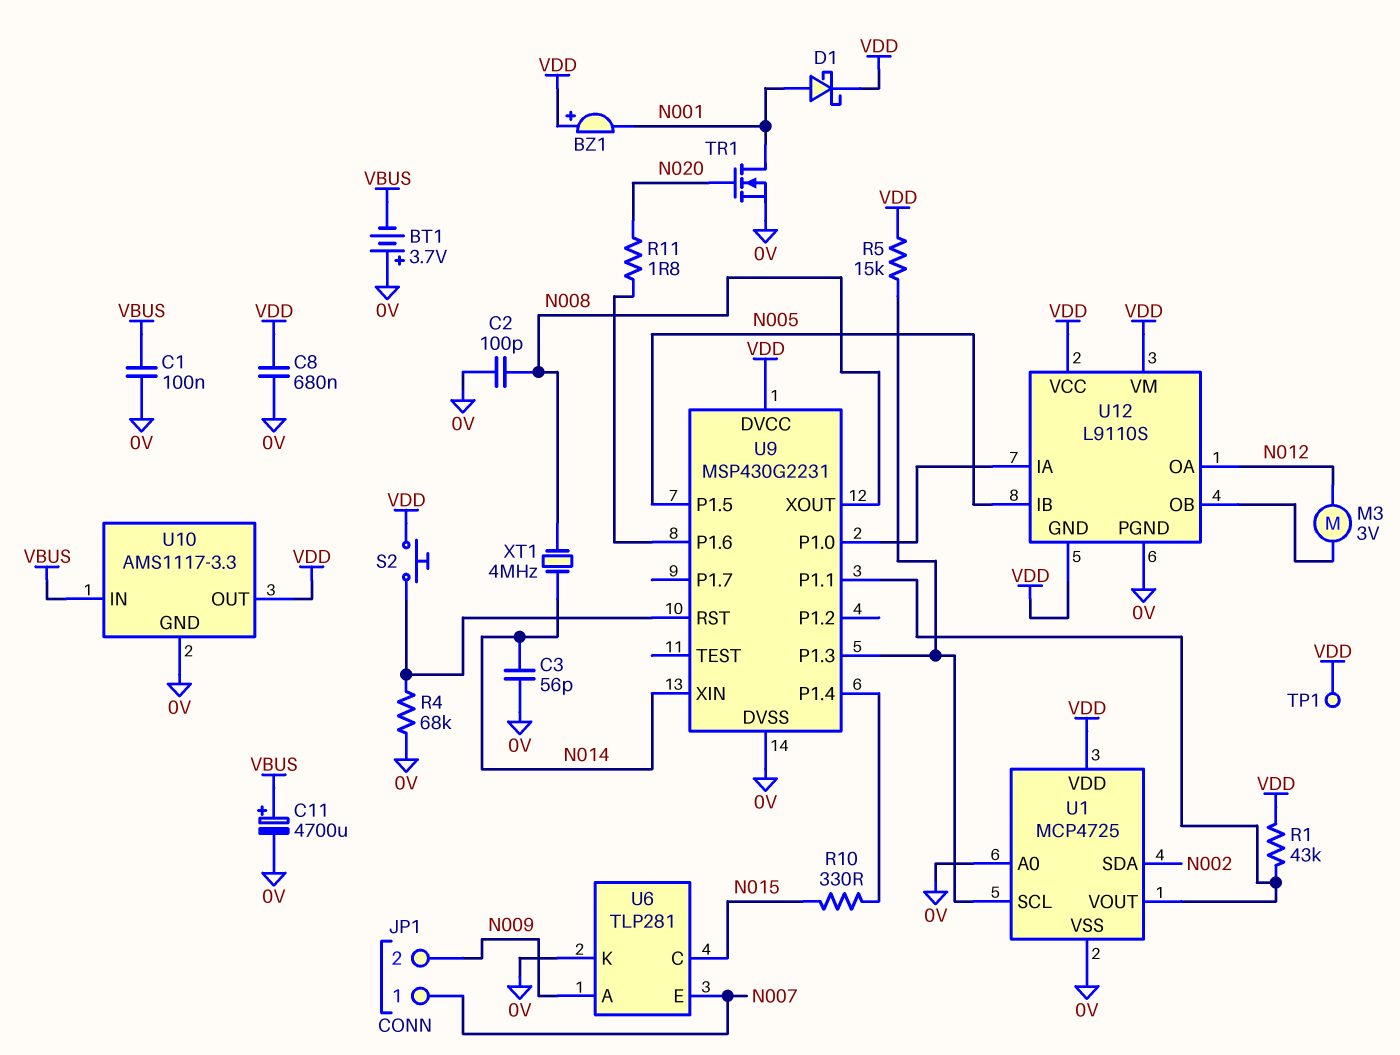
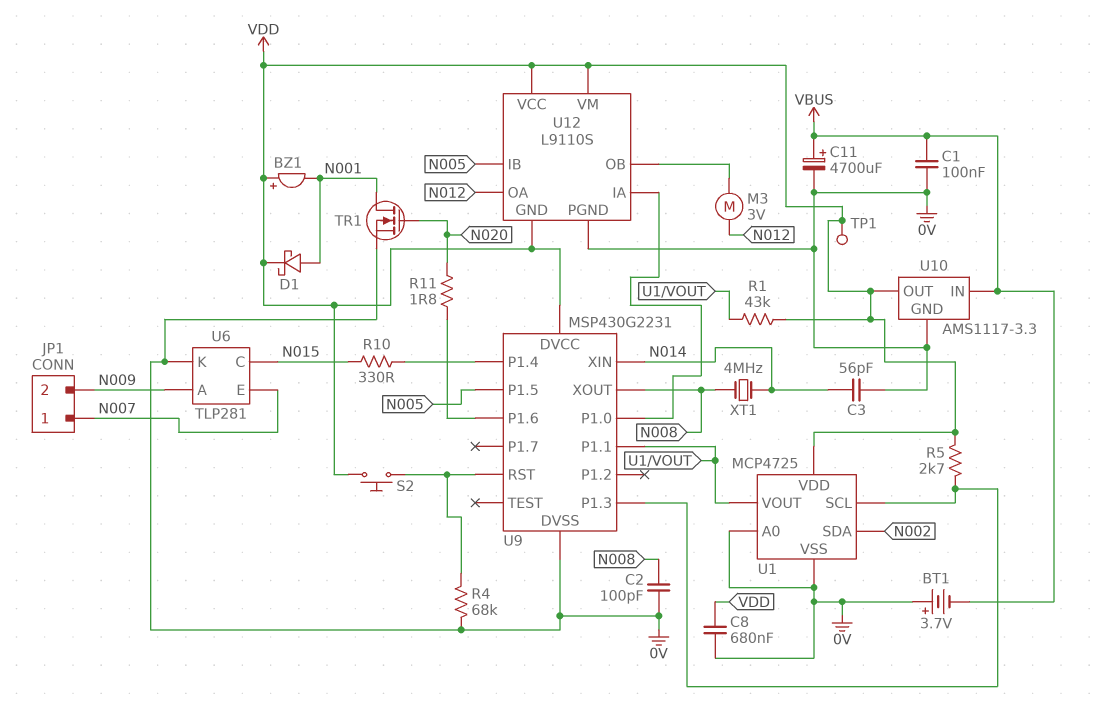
R5: 15k (U1/SCL, VDD) -> 2.7k (U1/SCL, VDD)

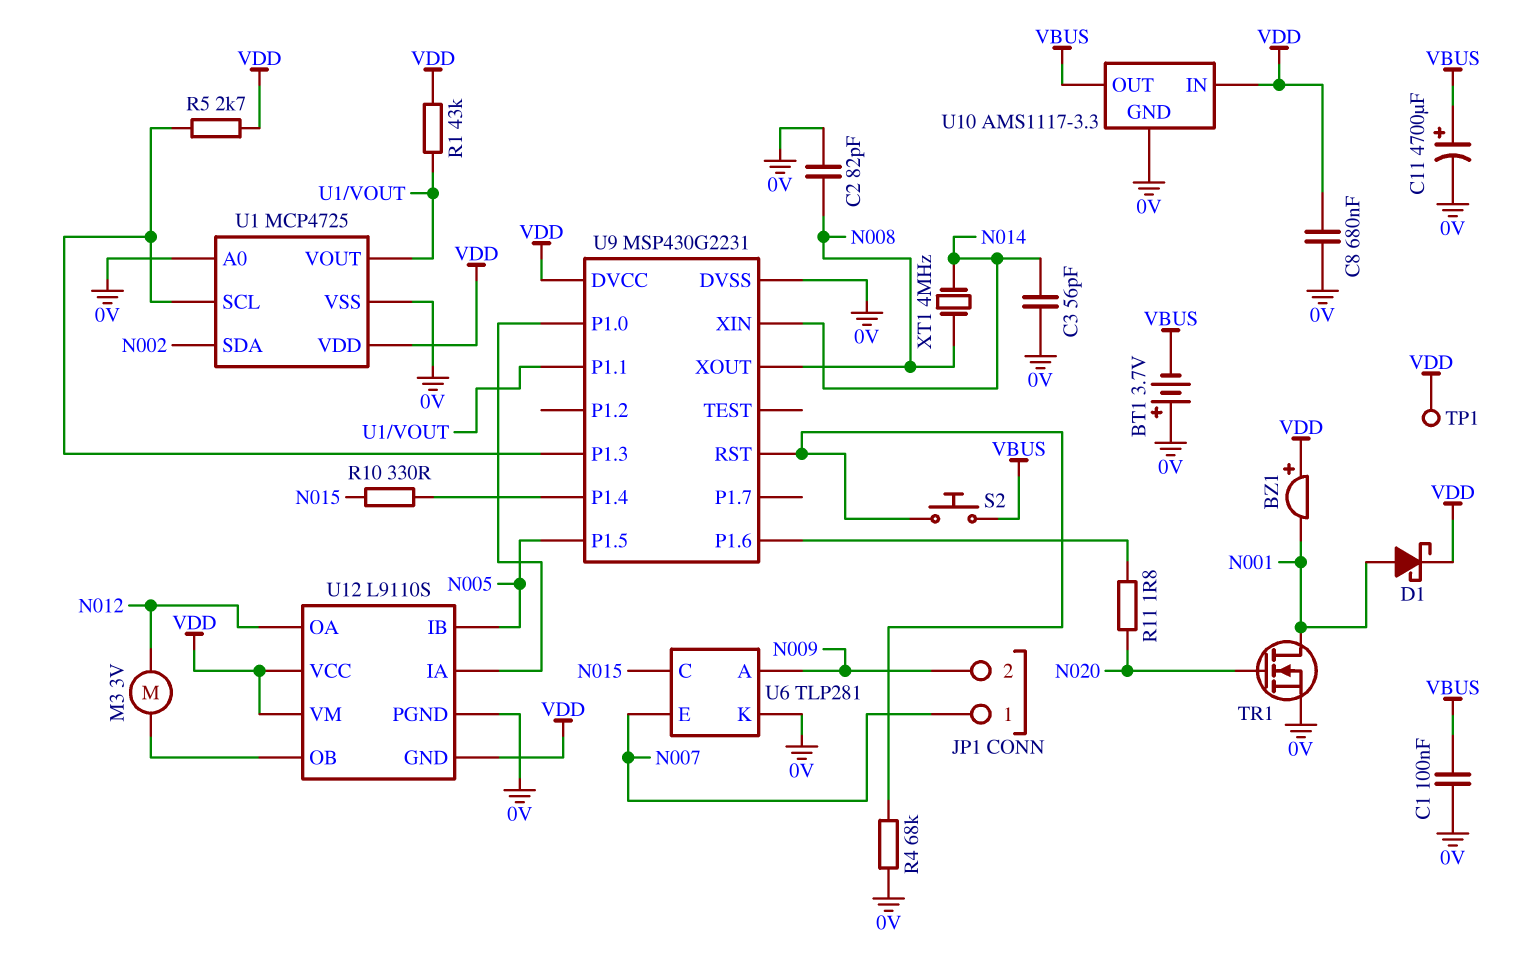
C2: 100pF (0V, N008) -> 82pF (0V, N008)
S2: button (U9/RST, VDD) -> button (U9/RST, VBUS)
U10 pin IN: VBUS -> VDD
U10 pin OUT: VDD -> VBUS

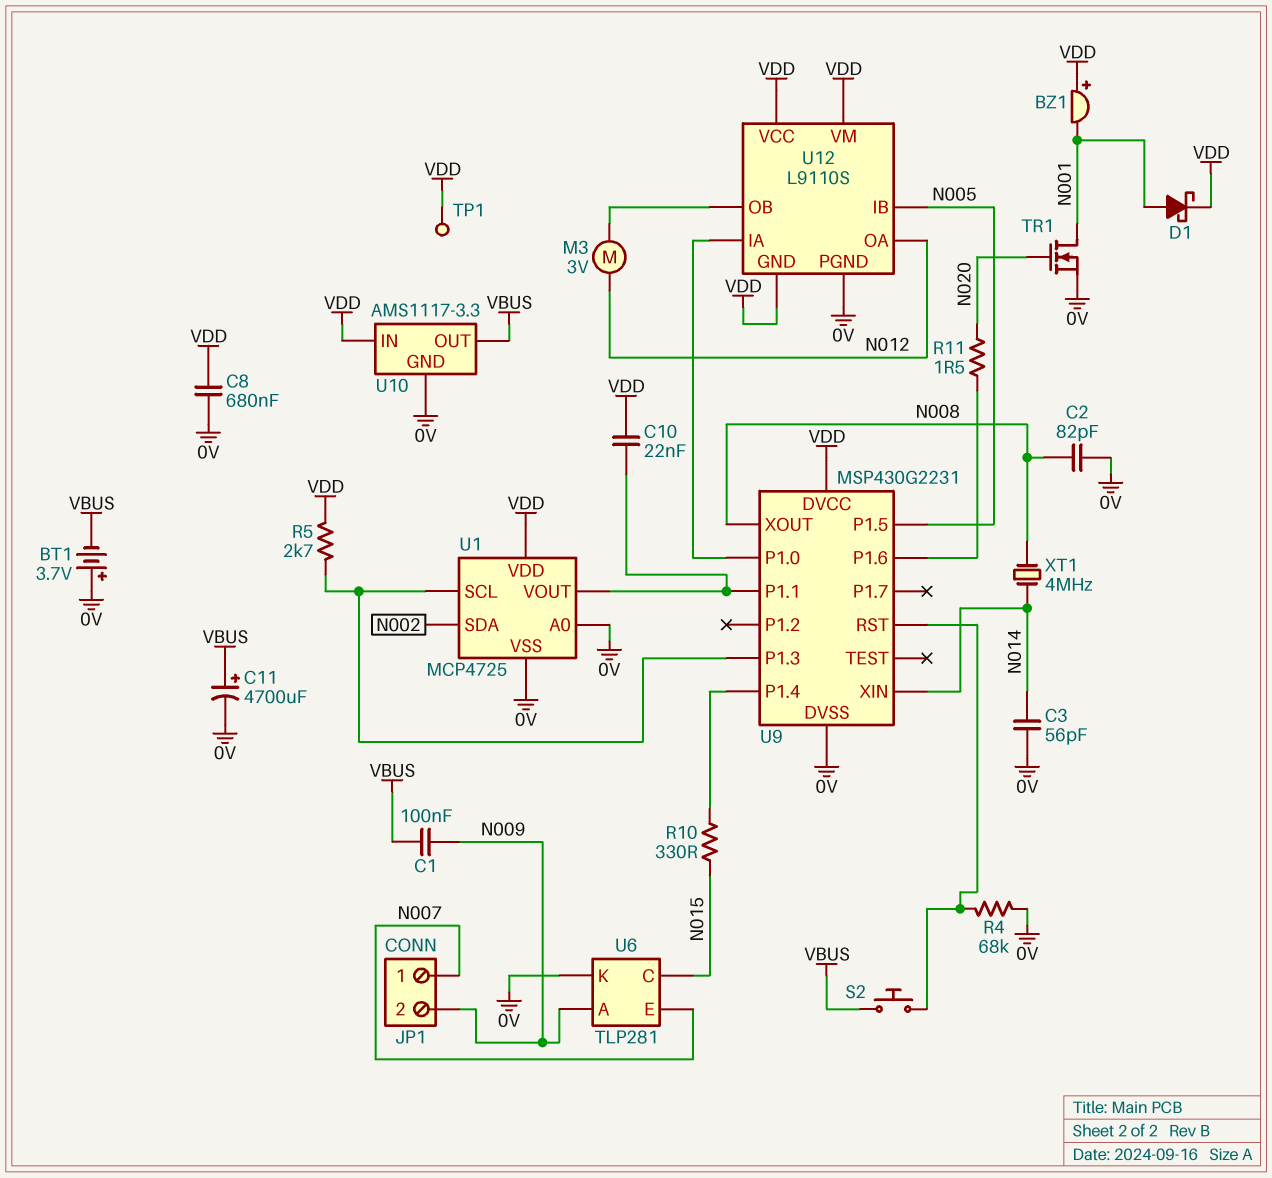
C1: 100nF (0V, VBUS) -> 100nF (N009, VBUS)
C10: none -> 22nF (U1/VOUT, VDD)
R1: 43k (U1/VOUT, VDD) -> none
R11: 1.8 (N020, U9/P1.6) -> 1.5 (N020, U9/P1.6)

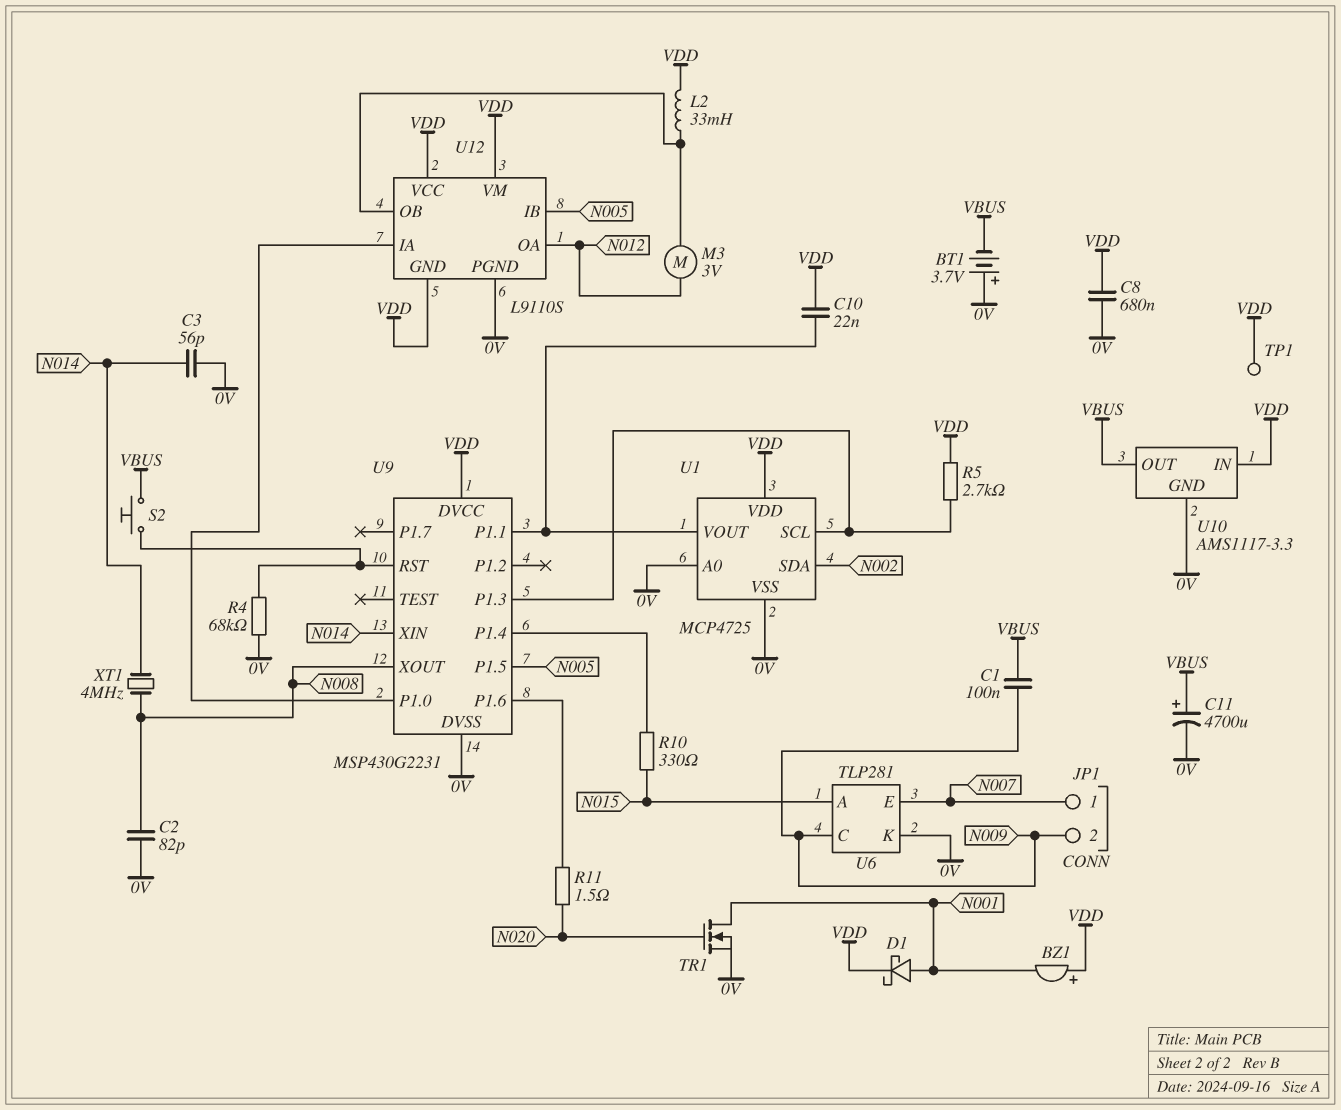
L2: none -> 33mH (U12/OB, VDD)
U6 pin A: N009 -> N015
U6 pin C: N015 -> N009

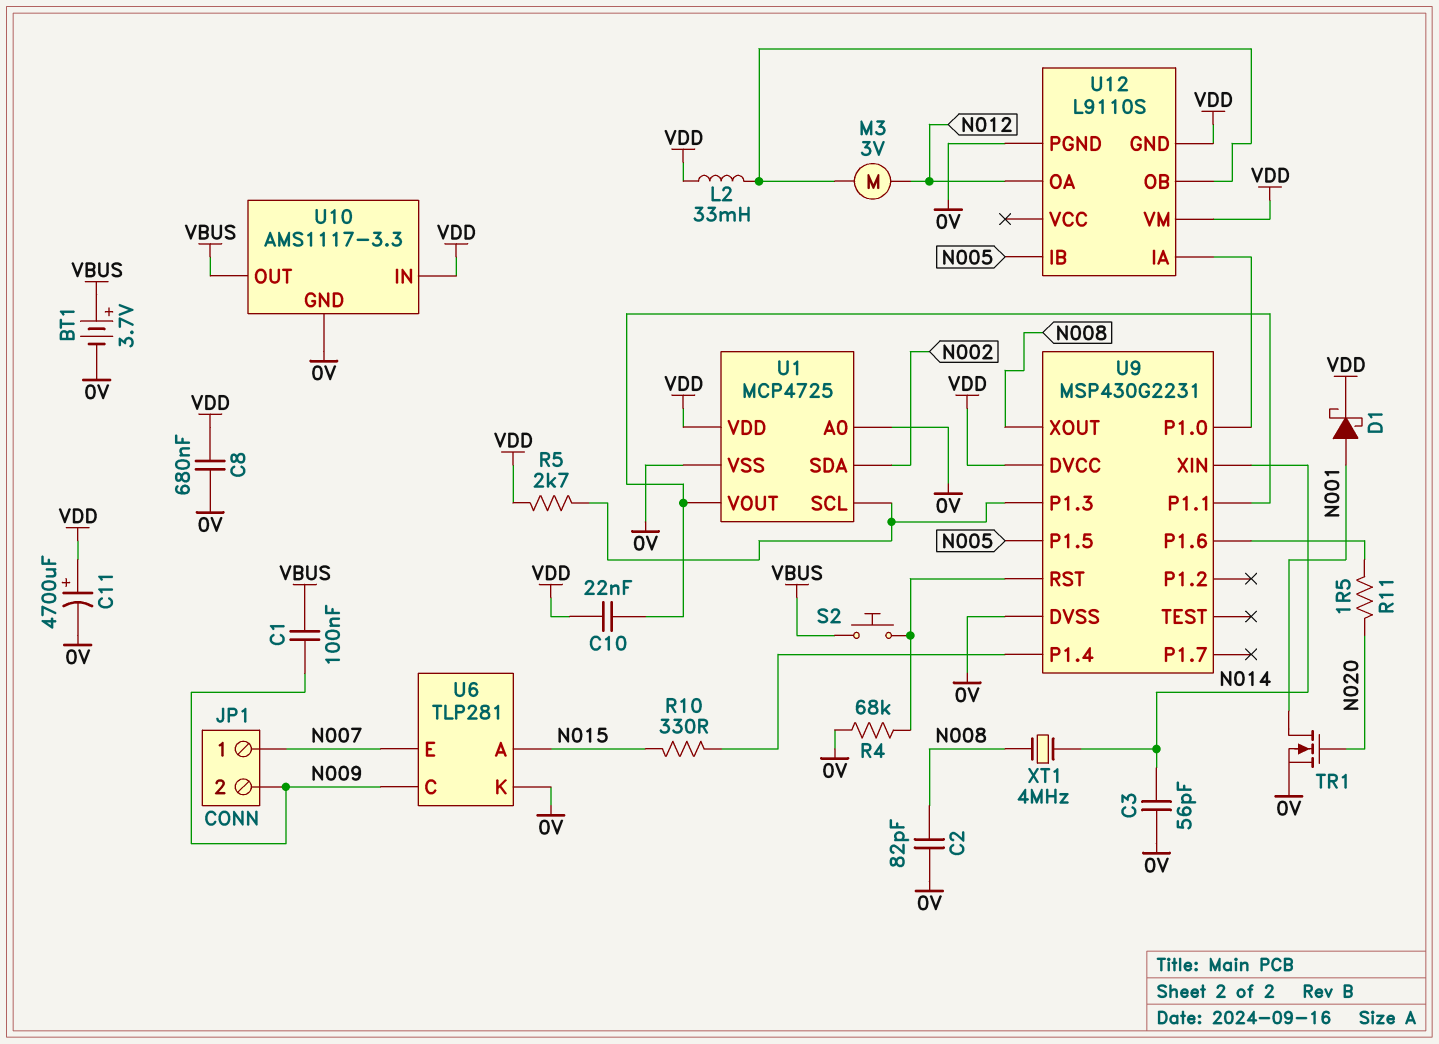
BT1: 3.7V (plus 0V, minus VBUS) -> 3.7V (plus VBUS, minus 0V)
BZ1: buzzer (plus VDD, minus N001) -> none
C11: 4700uF (plus VBUS, minus 0V) -> 4700uF (plus VDD, minus 0V)
TP1: test point (VDD) -> none
U12 pin VCC: VDD -> none

